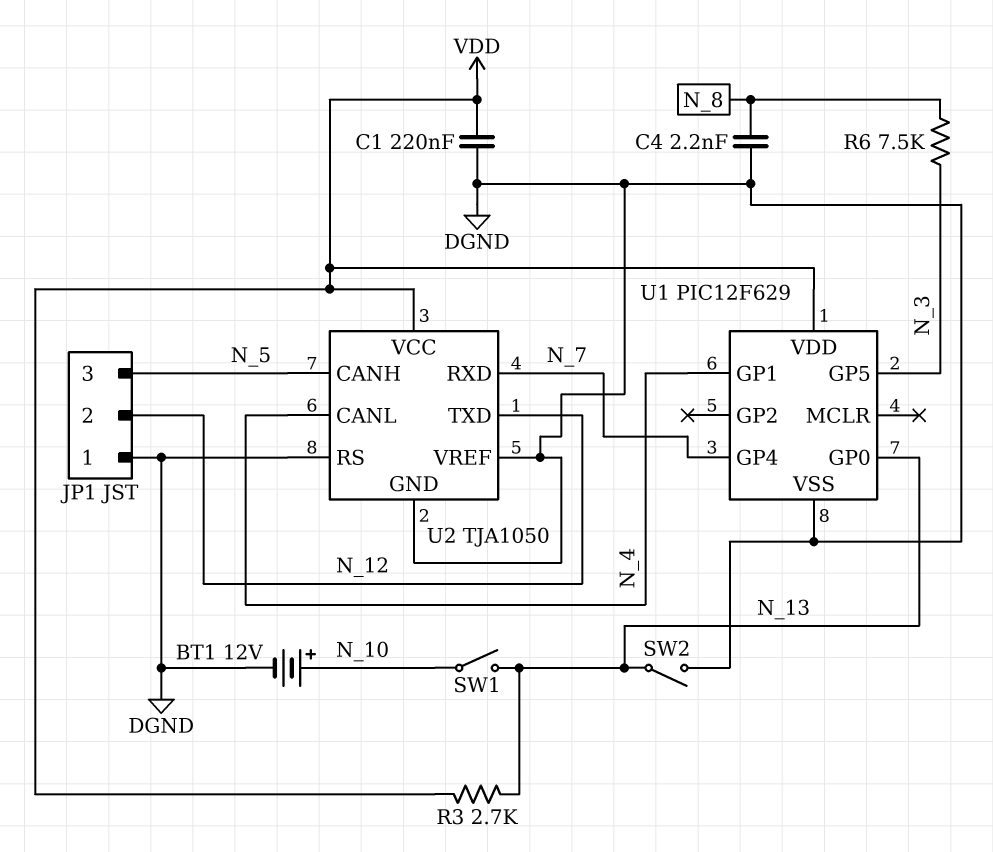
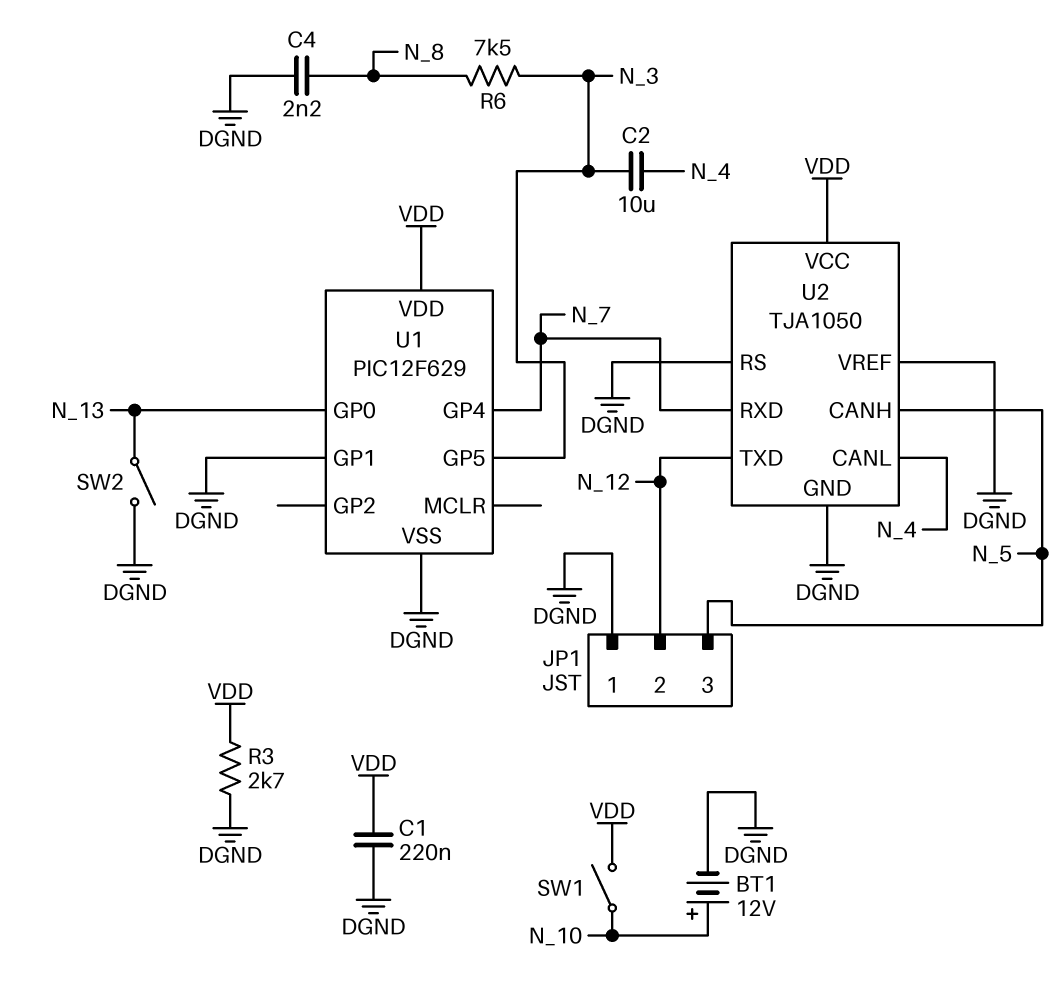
C2: none -> 10uF (N_3, N_4)
R3: 2.7k (N_13, VDD) -> 2.7k (DGND, VDD)
SW1: switch (N_10, N_13) -> switch (N_10, VDD)
U1 pin GP1: N_4 -> DGND

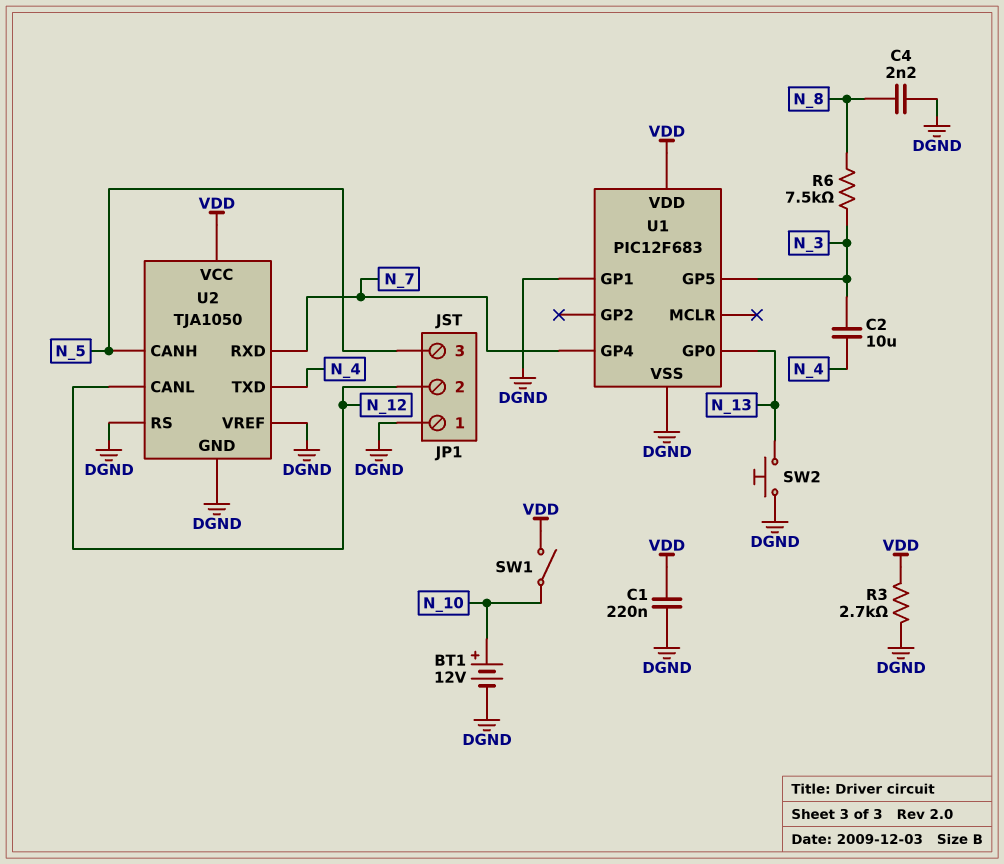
SW2: switch (DGND, N_13) -> button (DGND, N_13)
U1: PIC12F629 -> PIC12F683
U2 pin CANL: N_4 -> N_12
U2 pin TXD: N_12 -> N_4

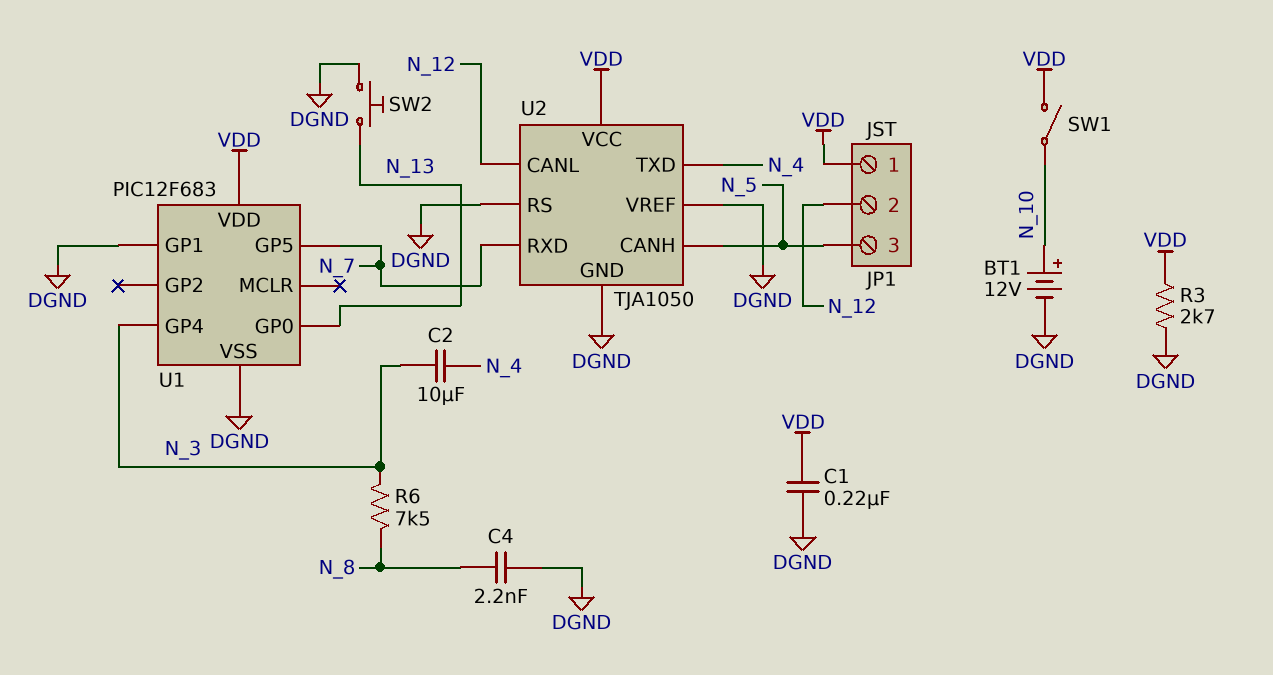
JP1 pin 1: DGND -> VDD
U1 pin GP4: N_7 -> N_3
U1 pin GP5: N_3 -> N_7

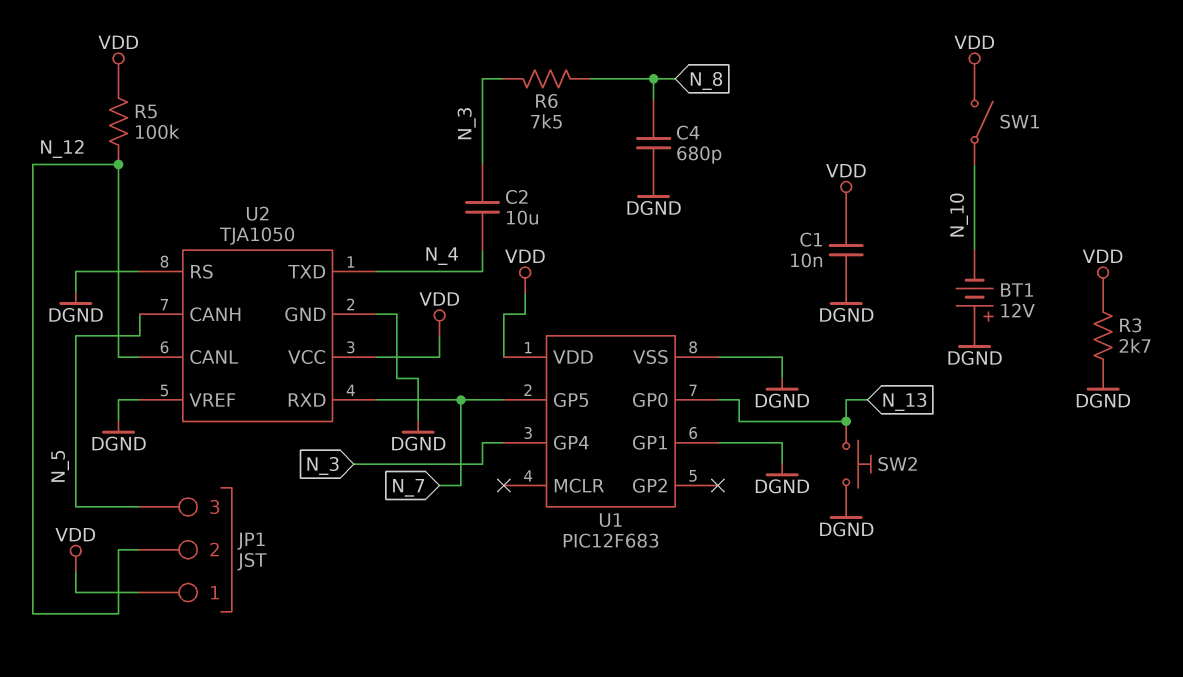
BT1: 12V (plus N_10, minus DGND) -> 12V (plus DGND, minus N_10)
C1: 220nF (DGND, VDD) -> 10nF (DGND, VDD)
C4: 2.2nF (DGND, N_8) -> 680pF (DGND, N_8)
R5: none -> 100k (N_12, VDD)

